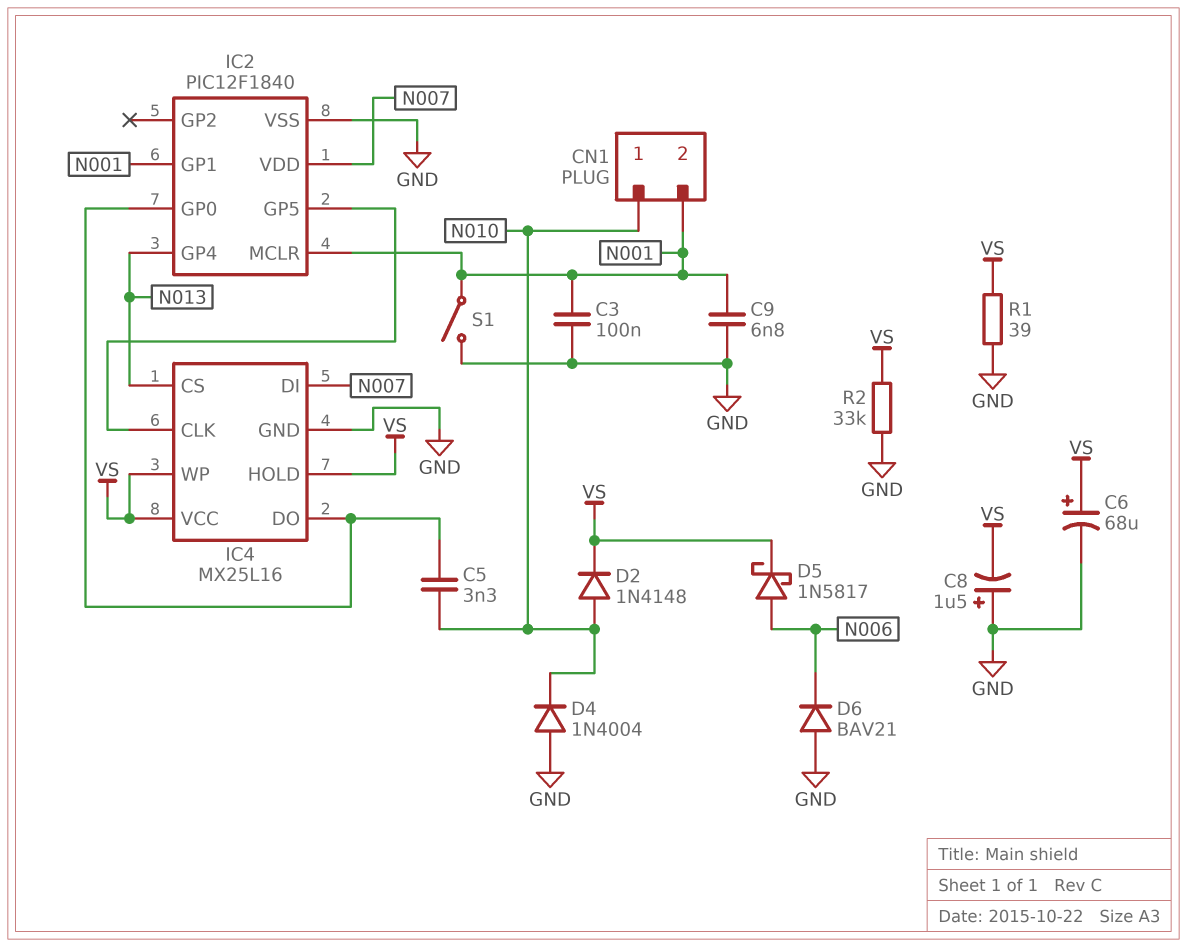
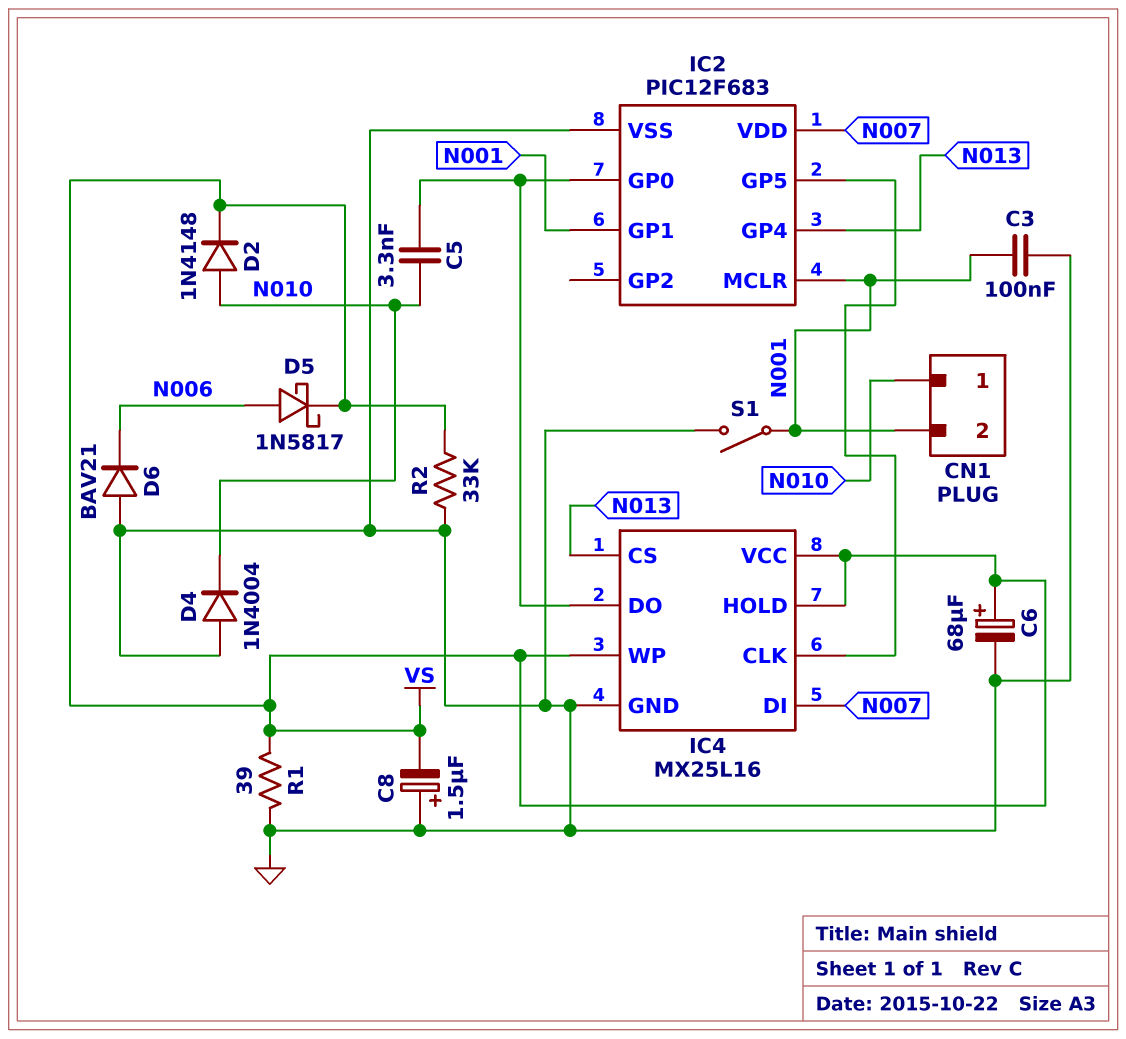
C9: 6.8nF (GND, N001) -> none
IC2: PIC12F1840 -> PIC12F683

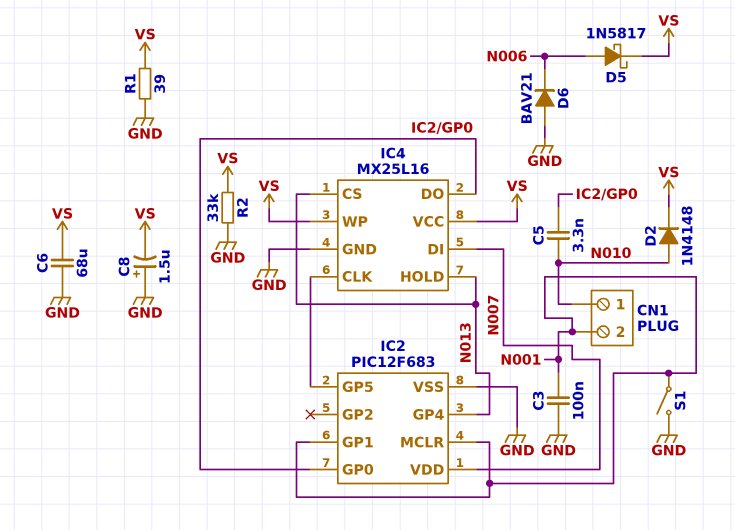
C6: 68uF (plus VS, minus GND) -> 68uF (GND, VS)
D4: diode 1N4004 (A GND, K N010) -> none
IC4 pin HOLD: VS -> N013

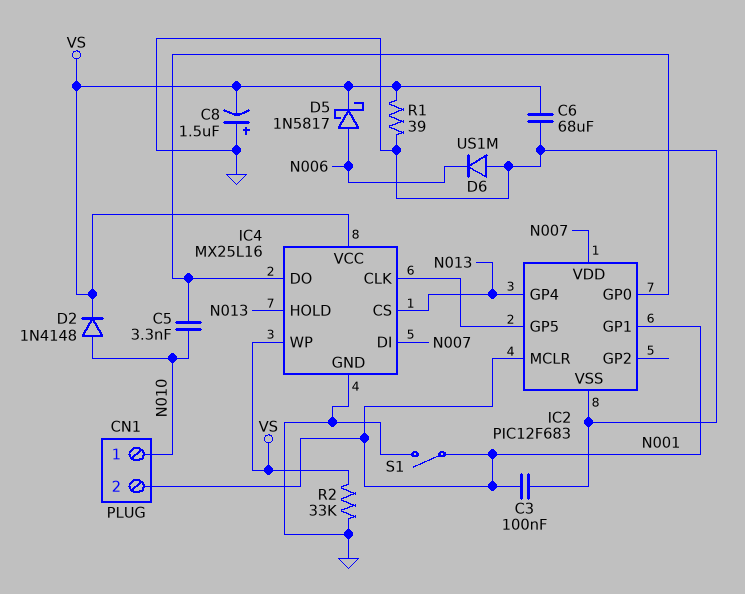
D6: diode BAV21 (A GND, K N006) -> diode US1M (A GND, K N006)

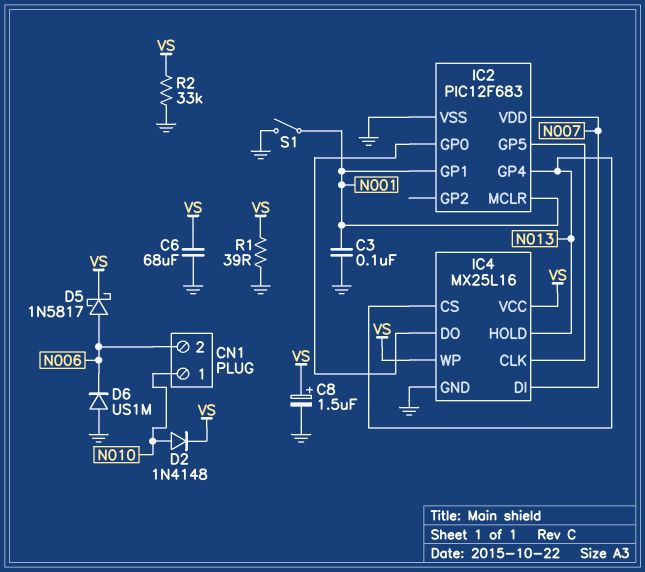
C5: 3.3nF (IC2/GP0, N010) -> none
C8: 1.5uF (plus GND, minus VS) -> 1.5uF (plus VS, minus GND)
CN1 pin 2: N001 -> N006

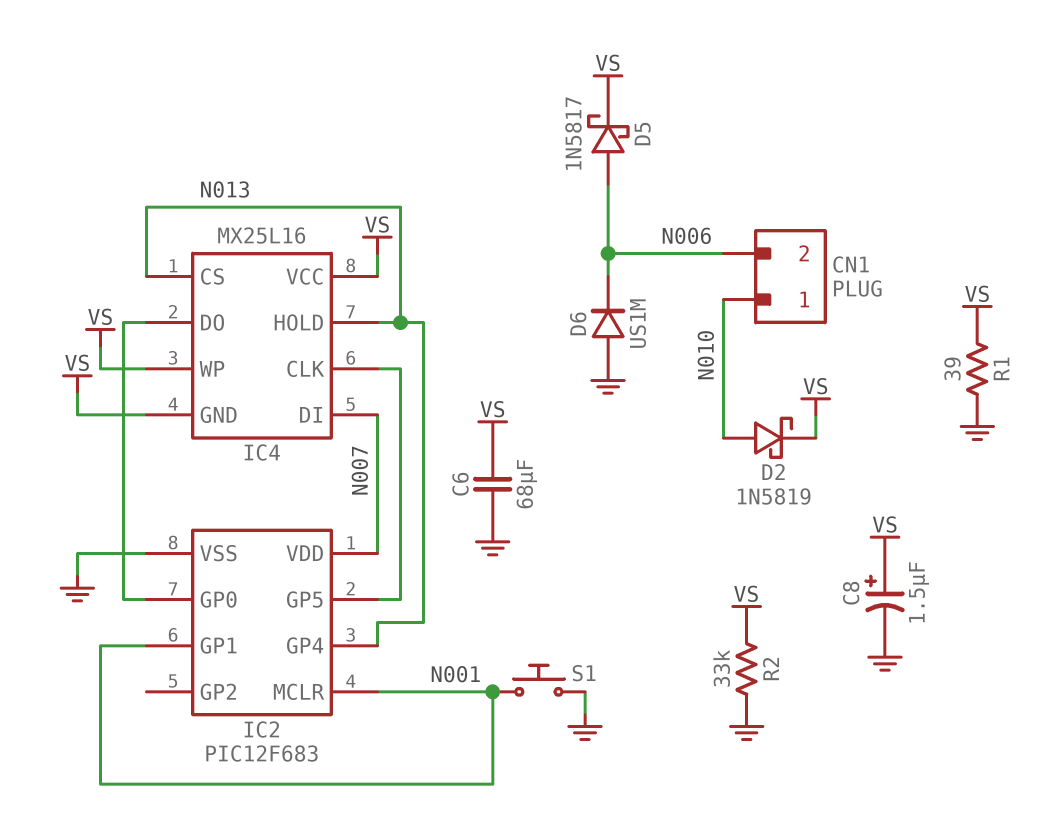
C3: 100nF (GND, N001) -> none
D2: diode 1N4148 (A N010, K VS) -> schottky 1N5819 (A N010, K VS)
IC4 pin GND: GND -> VS
S1: switch (GND, N001) -> button (GND, N001)

